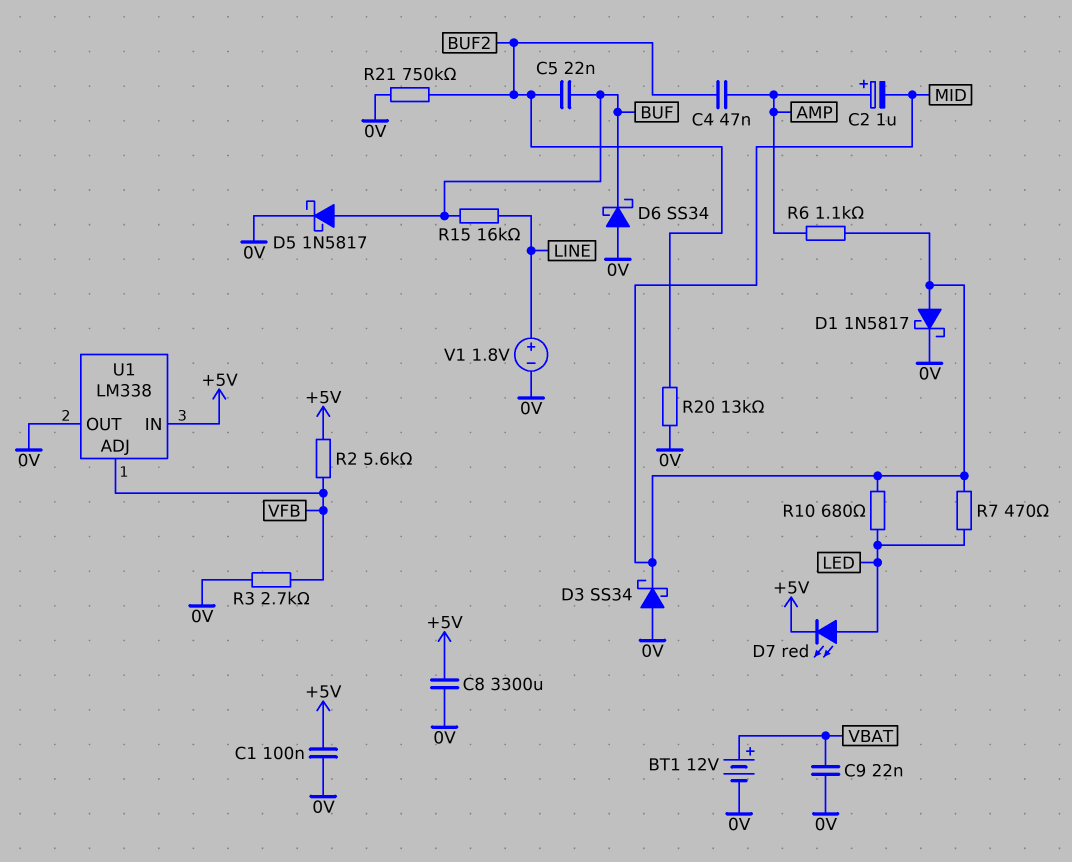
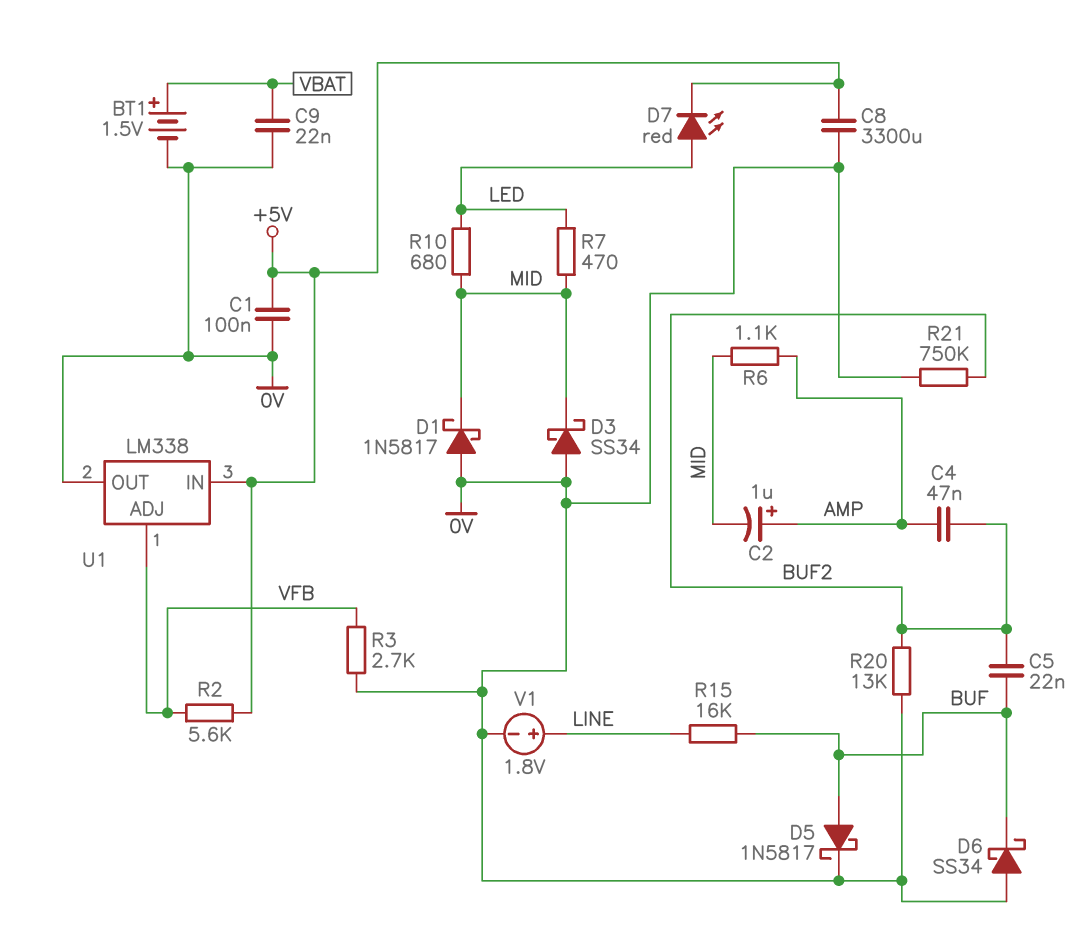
BT1: 12V (plus VBAT, minus 0V) -> 1.5V (plus VBAT, minus 0V)
D1: schottky 1N5817 (A MID, K 0V) -> schottky 1N5817 (A 0V, K MID)

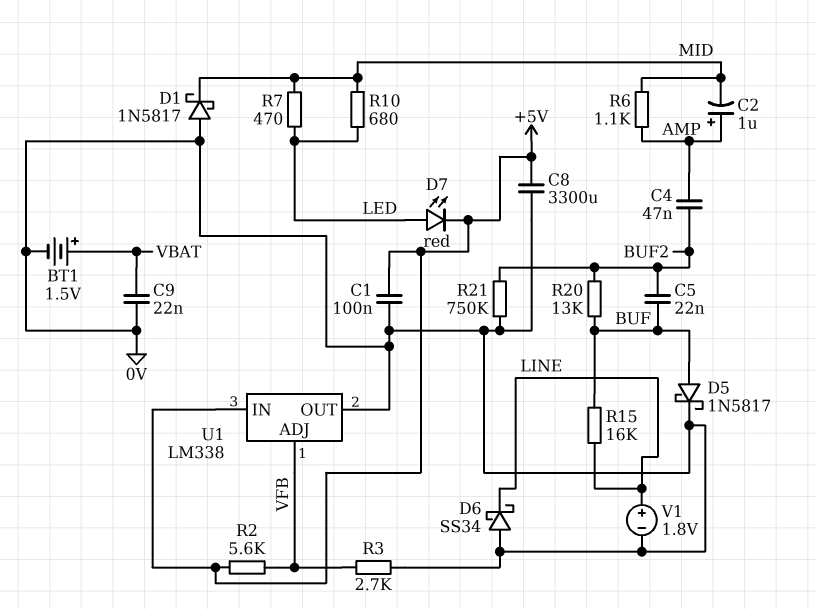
D3: schottky SS34 (A 0V, K MID) -> none
D6: schottky SS34 (A 0V, K BUF) -> schottky SS34 (A 0V, K LINE)
R20: 13k (0V, BUF2) -> 13k (BUF, BUF2)

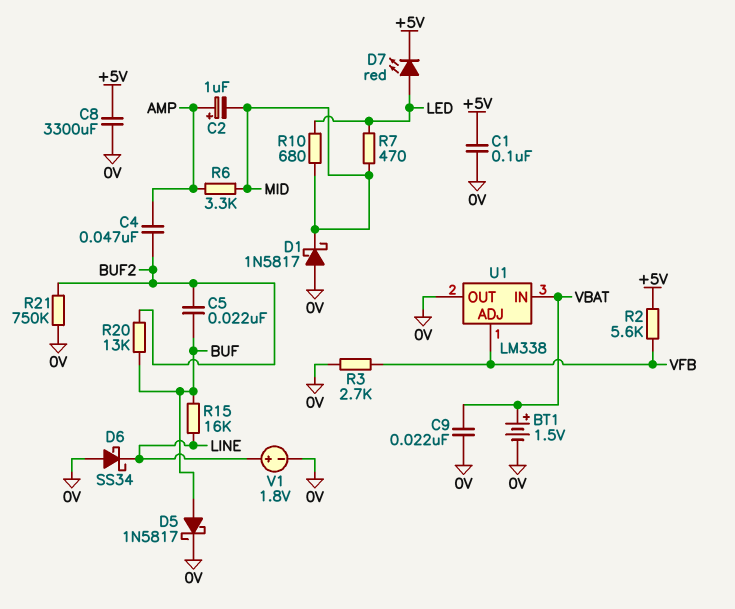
R6: 1.1k (AMP, MID) -> 3.3k (AMP, MID)
U1 pin IN: +5V -> VBAT

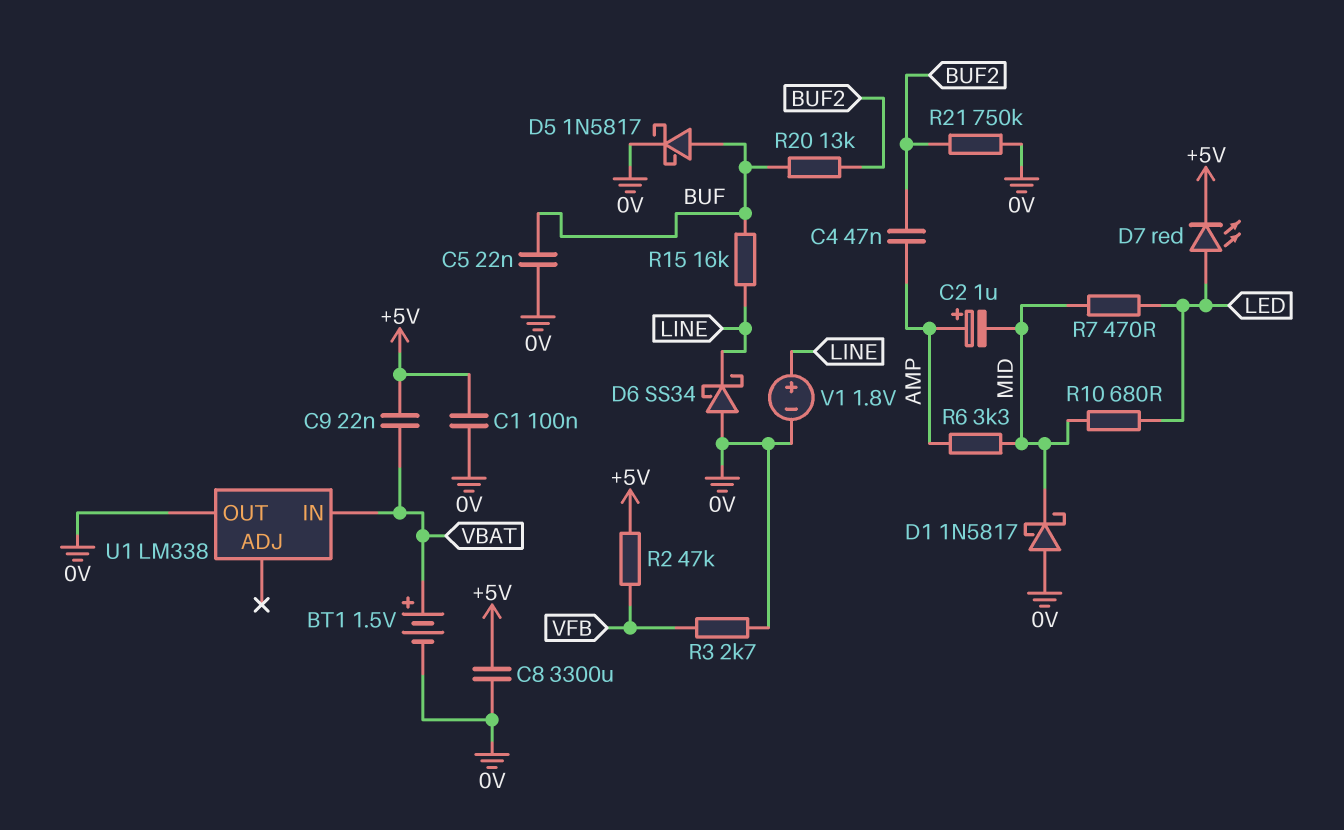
C5: 22nF (BUF, BUF2) -> 22nF (0V, BUF)
C9: 22nF (0V, VBAT) -> 22nF (+5V, VBAT)
R2: 5.6k (+5V, VFB) -> 47k (+5V, VFB)
U1 pin ADJ: VFB -> none

